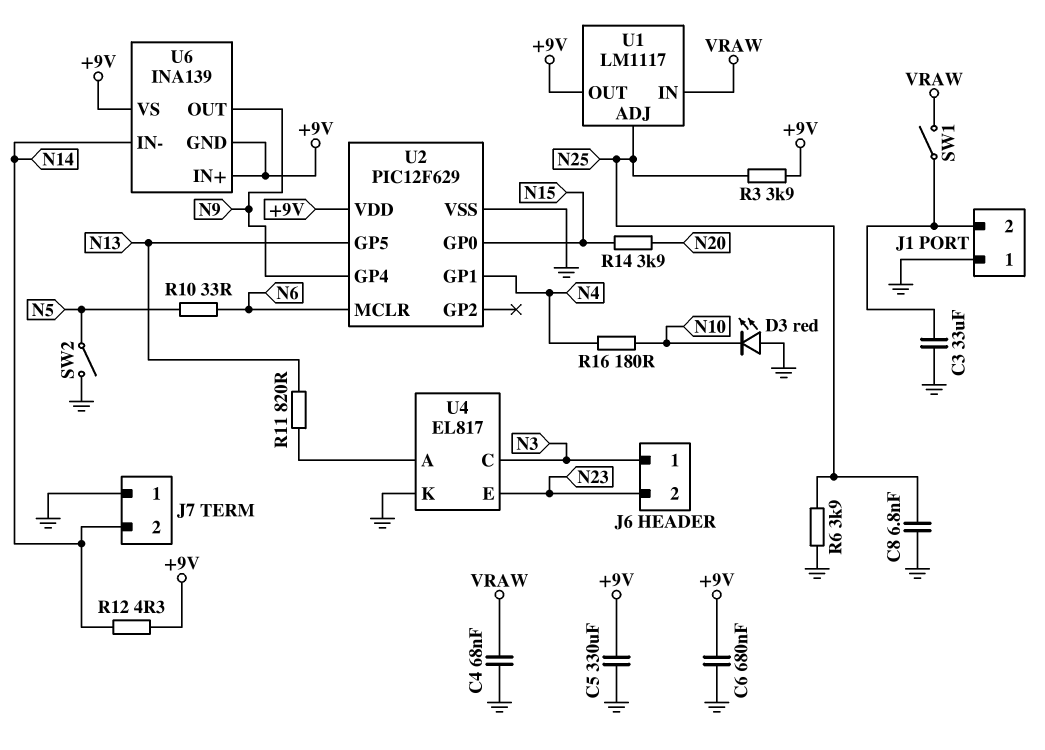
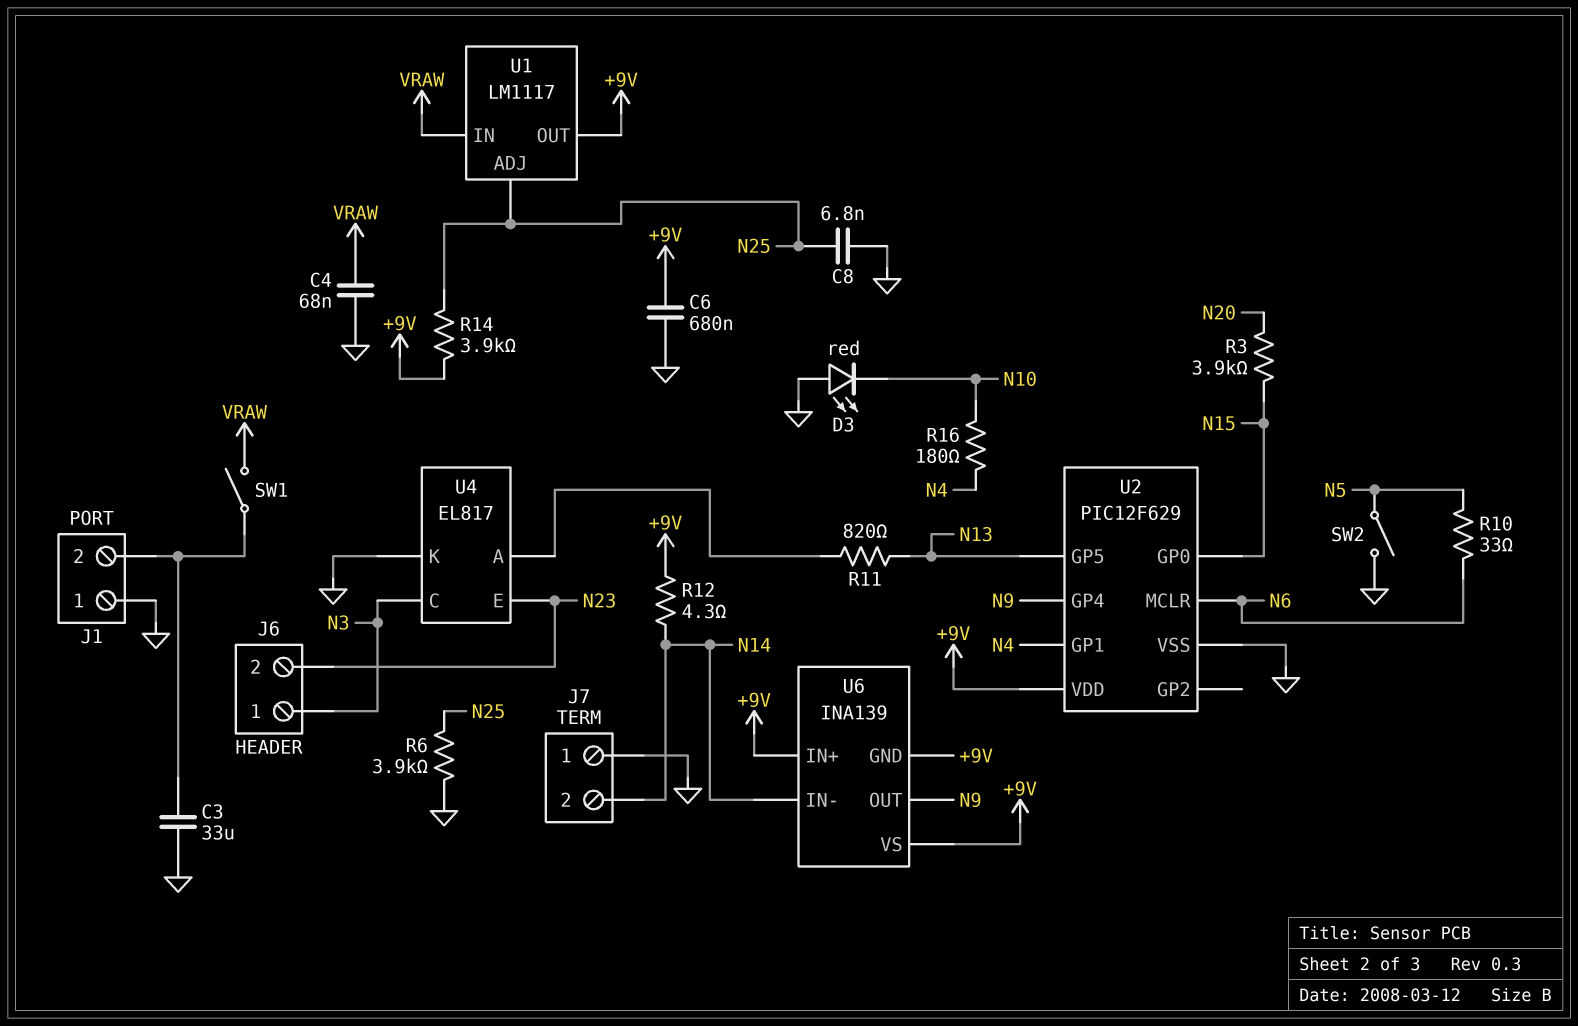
C5: 330uF (+9V, GND) -> none
R3: 3.9k (+9V, N25) -> 3.9k (N15, N20)
R14: 3.9k (N15, N20) -> 3.9k (+9V, N25)

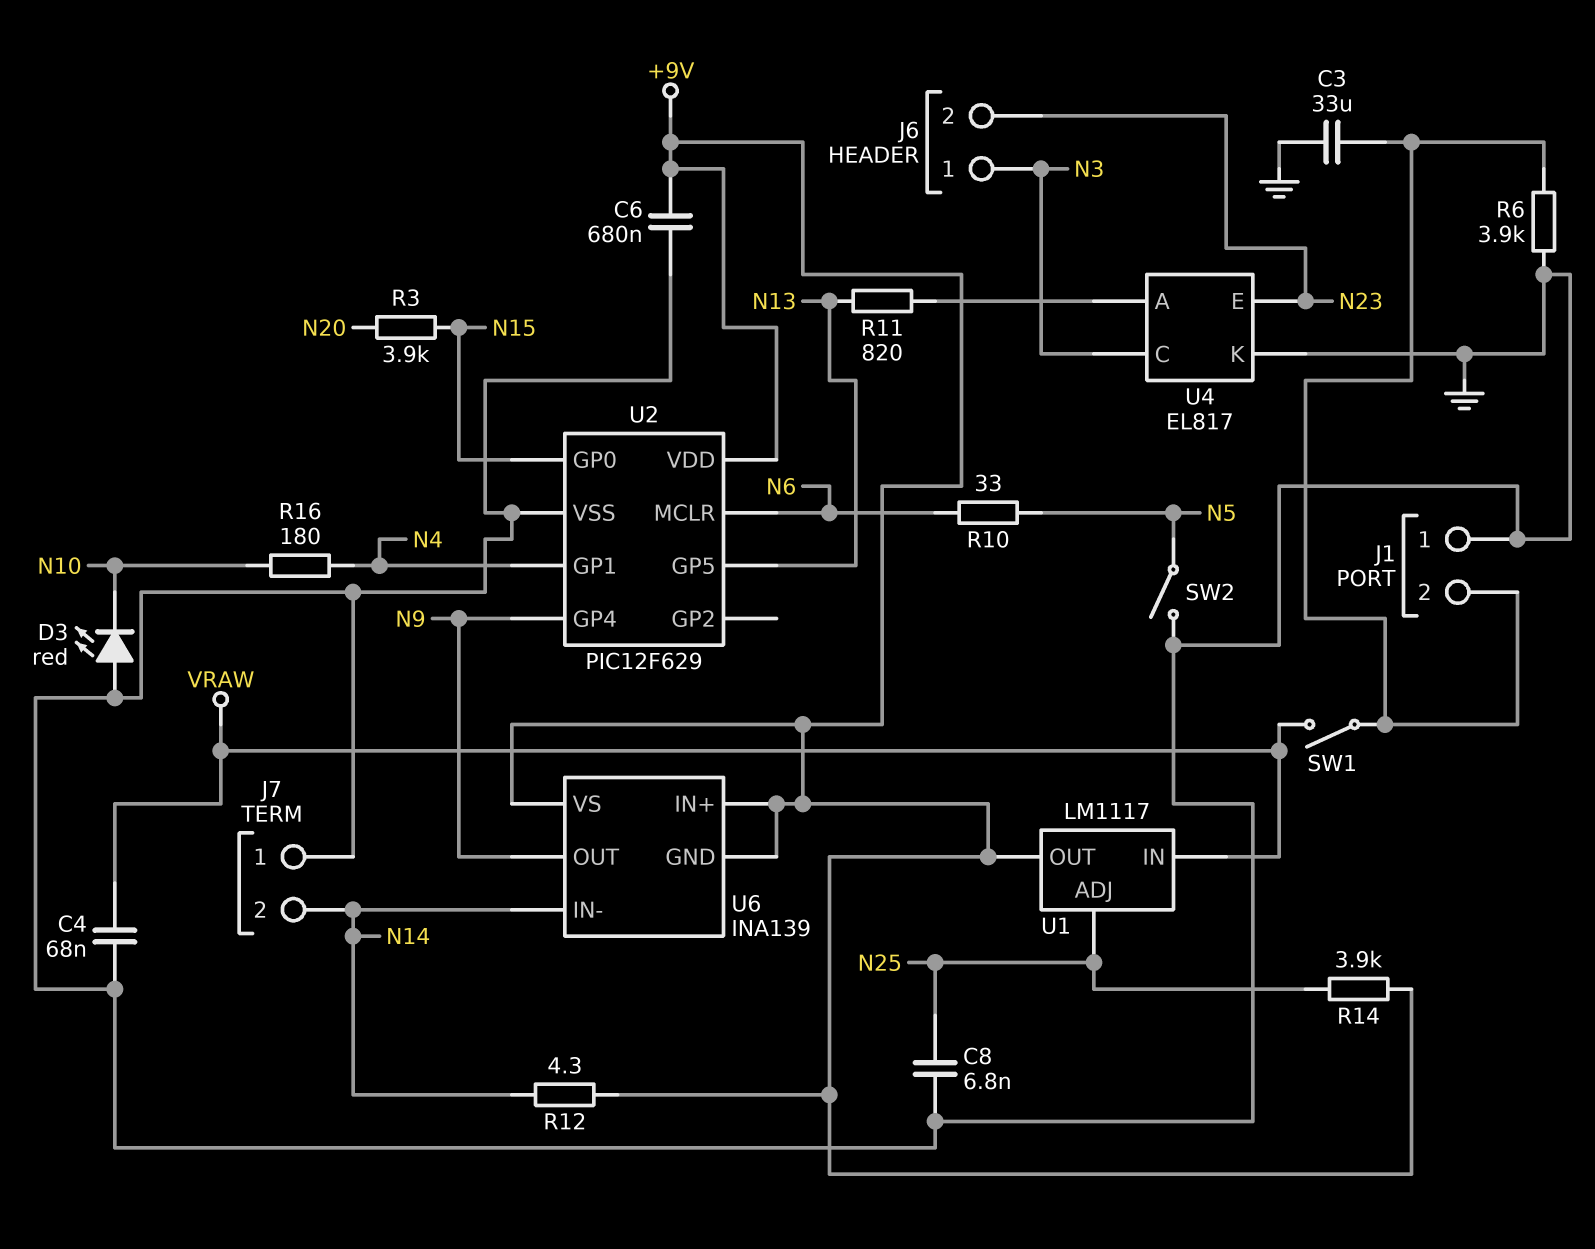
R6: 3.9k (GND, N25) -> 3.9k (GND, J1/2)

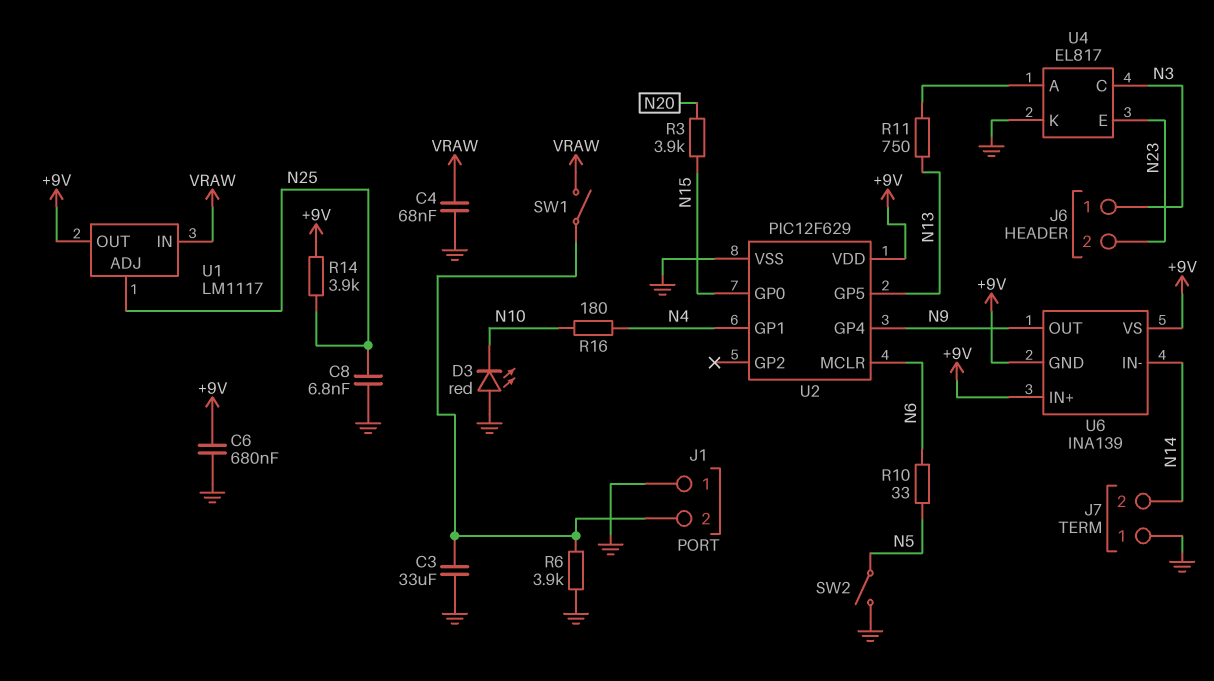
R11: 820 (N13, U4/A) -> 750 (N13, U4/A)
R12: 4.3 (+9V, N14) -> none

